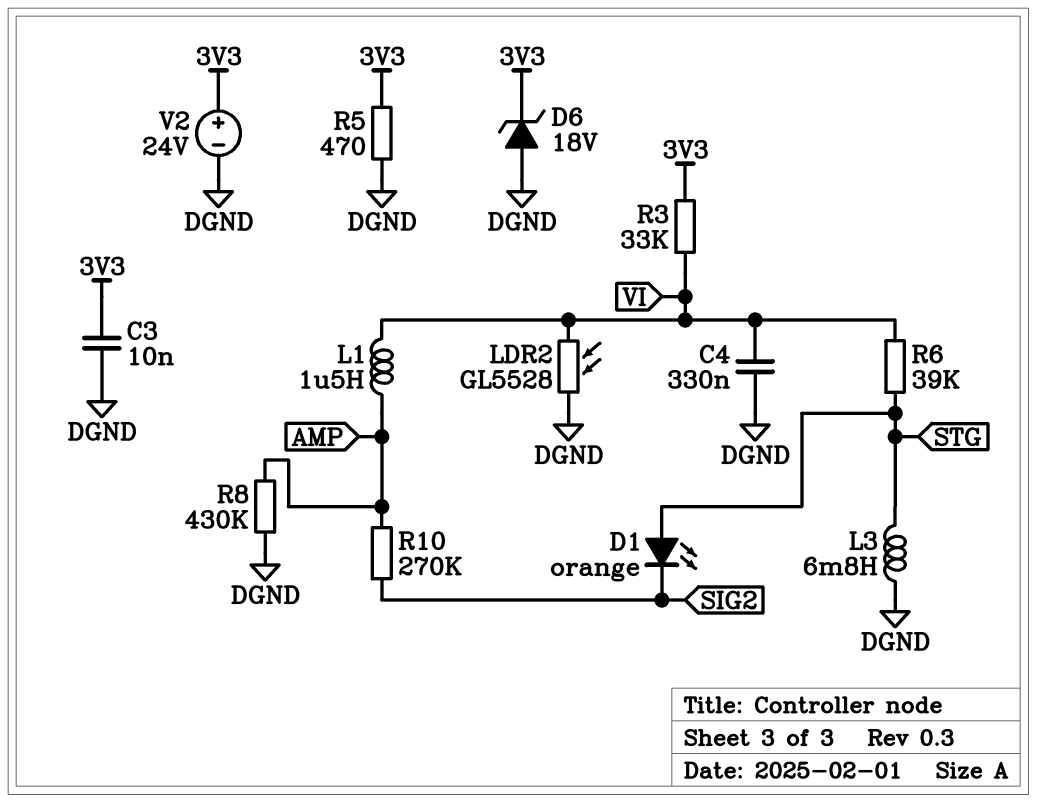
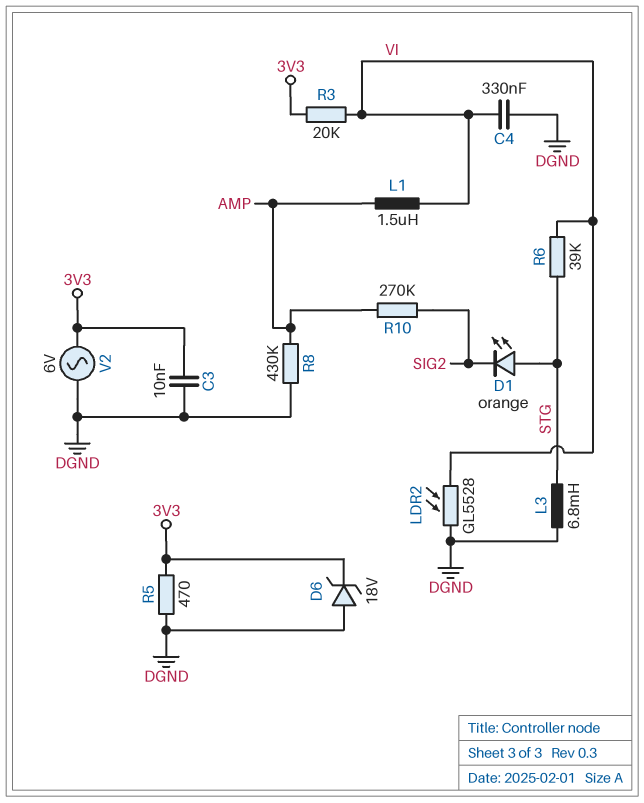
R3: 33k (3V3, VI) -> 20k (3V3, VI)
V2: 24V (plus 3V3, minus DGND) -> AC 6V (3V3, DGND)

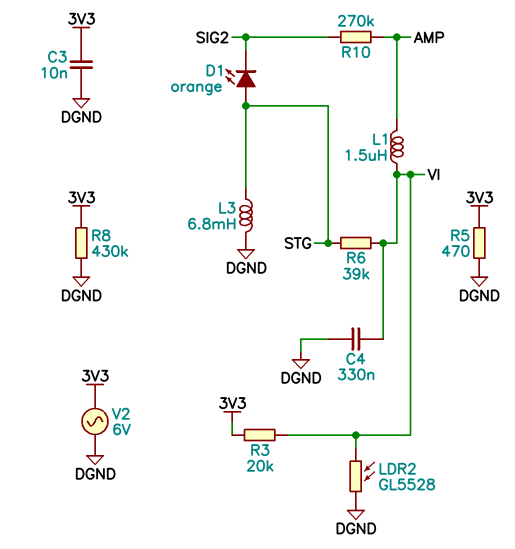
D6: zener 18V (A DGND, K 3V3) -> none
R8: 430k (AMP, DGND) -> 430k (3V3, DGND)

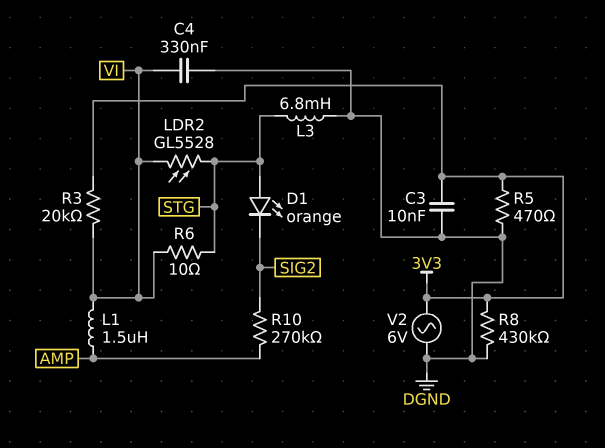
LDR2: GL5528 (DGND, VI) -> GL5528 (STG, VI)
R6: 39k (STG, VI) -> 10 (STG, VI)

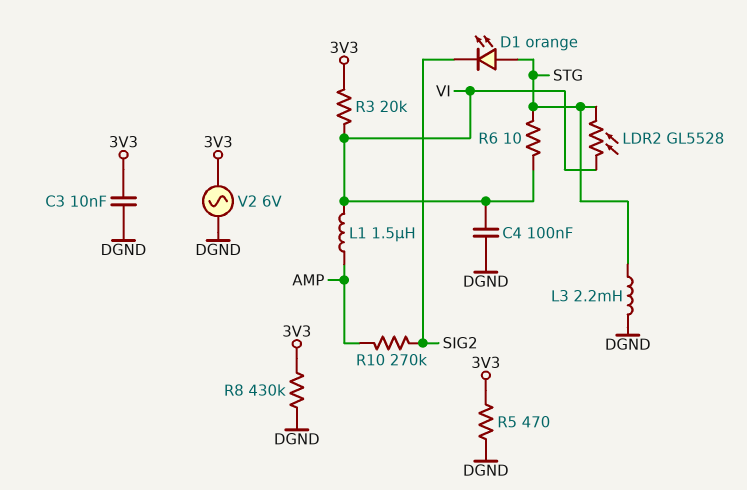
C4: 330nF (DGND, VI) -> 100nF (DGND, VI)
L3: 6.8mH (DGND, STG) -> 2.2mH (DGND, STG)

